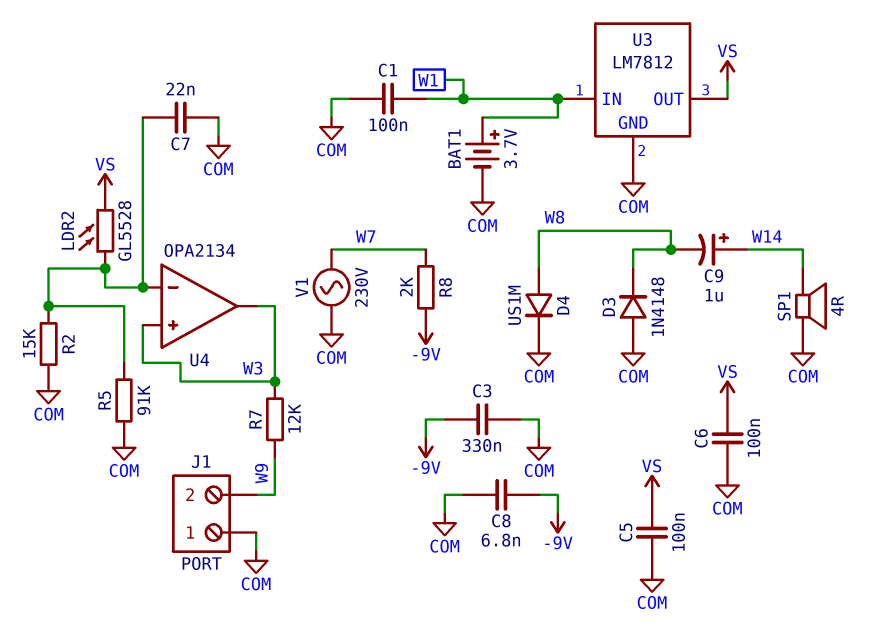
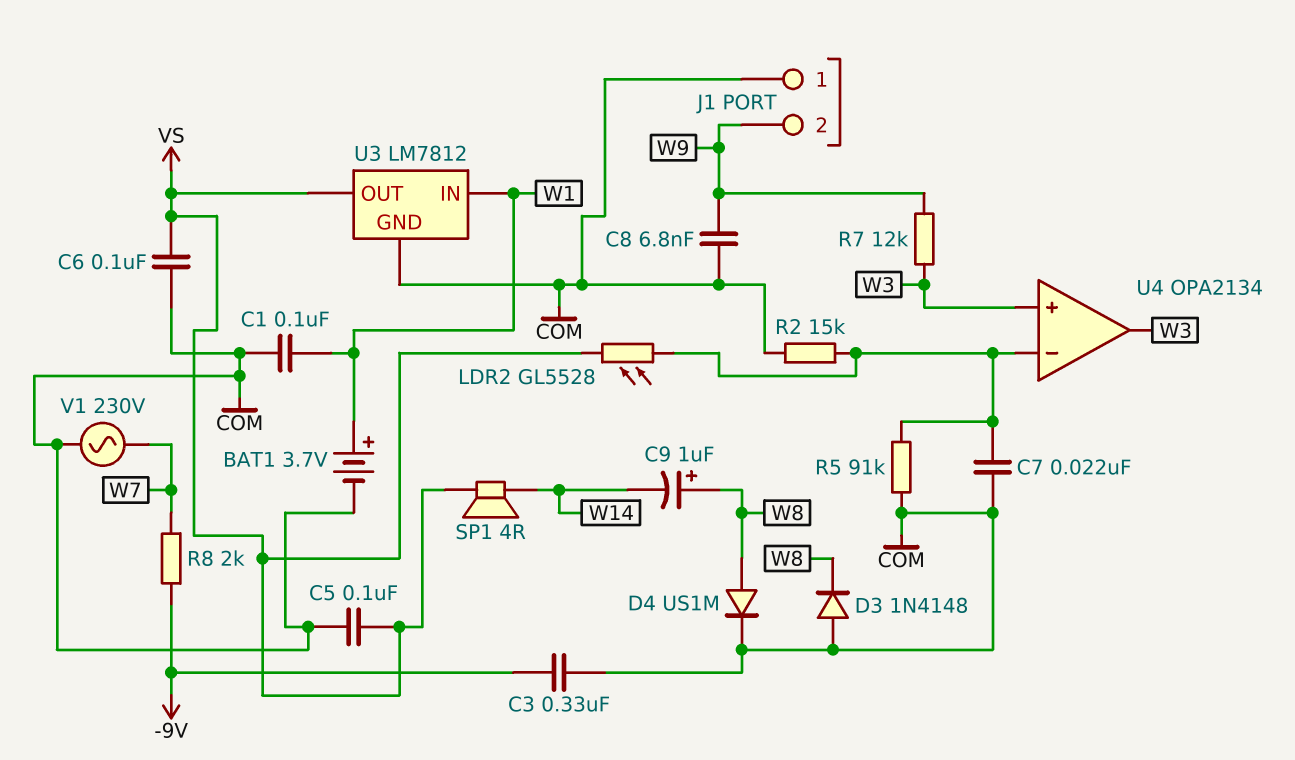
C8: 6.8nF (-9V, COM) -> 6.8nF (COM, W9)
C9: 1uF (plus W14, minus W8) -> 1uF (plus W8, minus W14)
SP1: speaker 4R (COM, W14) -> speaker 4R (VS, W14)

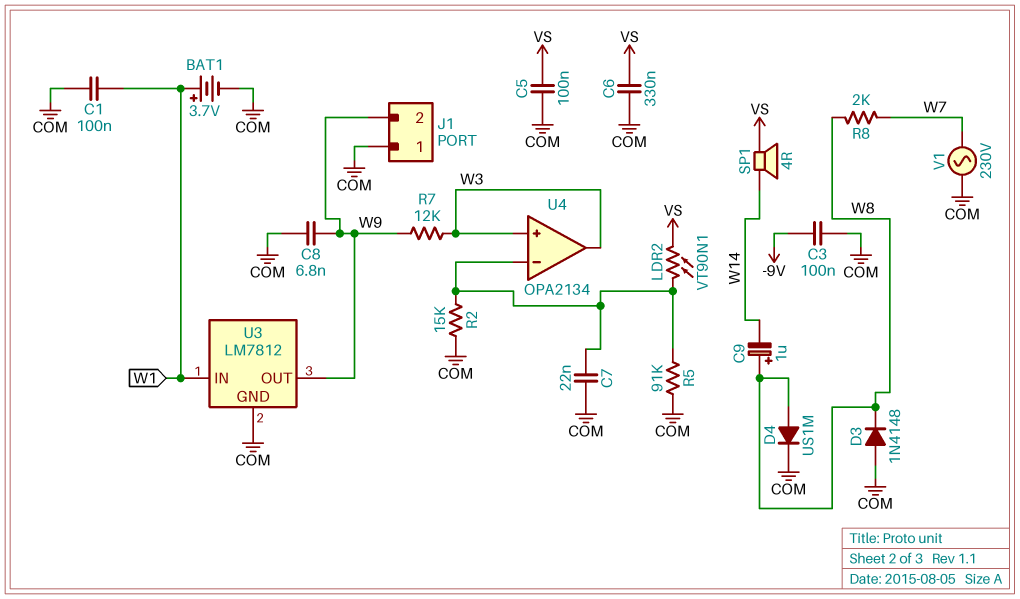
C3: 330nF (-9V, COM) -> 100nF (-9V, COM)
C6: 100nF (COM, VS) -> 330nF (COM, VS)
LDR2: GL5528 (U4/in-, VS) -> VT90N1 (U4/in-, VS)
R8: 2k (-9V, W7) -> 2k (W7, W8)
U3 pin OUT: VS -> W9

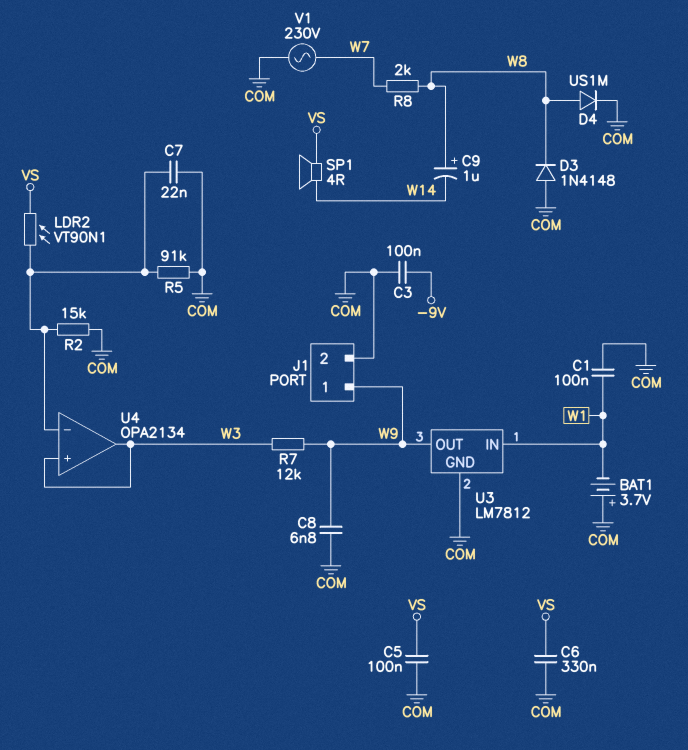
BAT1: 3.7V (plus W1, minus COM) -> 3.7V (plus COM, minus W1)
J1 pin 1: COM -> W9
J1 pin 2: W9 -> COM

